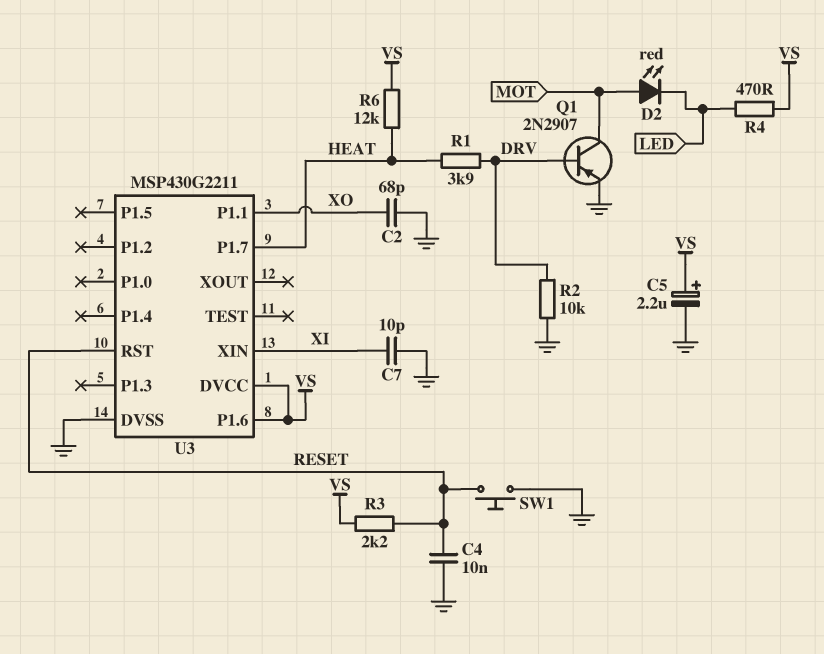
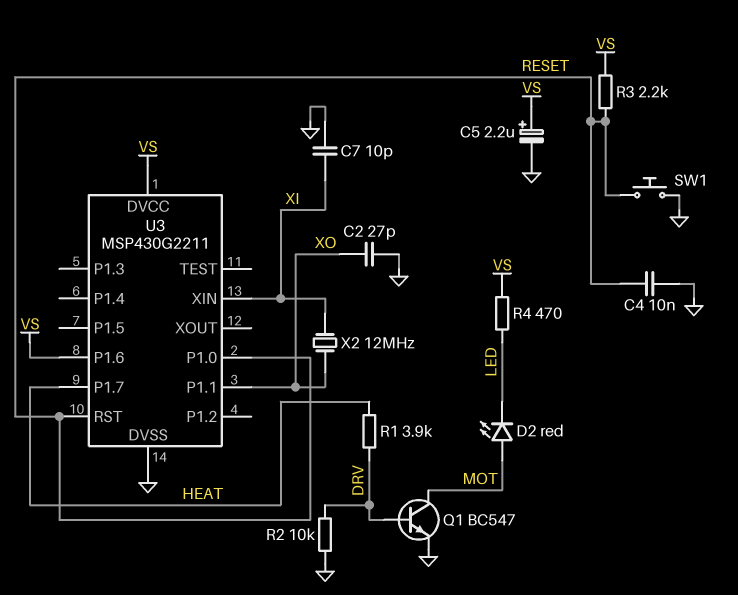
C2: 68pF (GND, XO) -> 27pF (GND, XO)
Q1: PNP 2N2907 (B DRV, C MOT, E GND) -> NPN BC547 (B DRV, C MOT, E GND)
R6: 12k (HEAT, VS) -> none
U3 pin P1.0: none -> RESET
X2: none -> 12MHz (XI, XO)

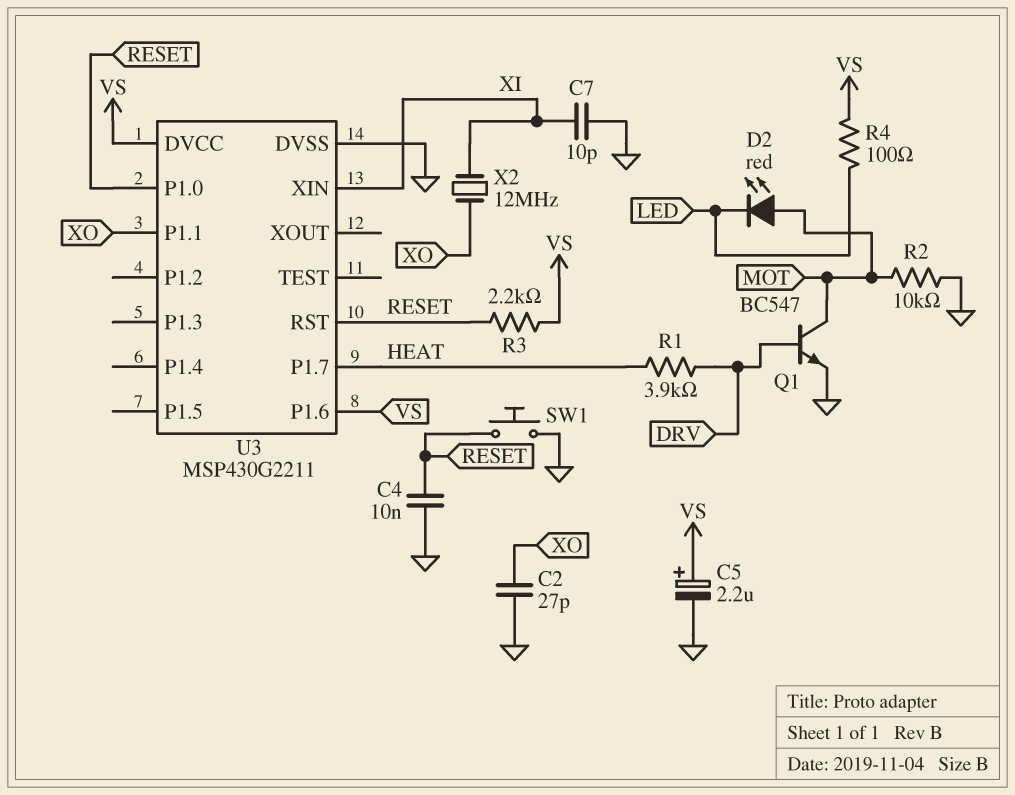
R2: 10k (DRV, GND) -> 10k (GND, MOT)
R4: 470 (LED, VS) -> 100 (LED, VS)

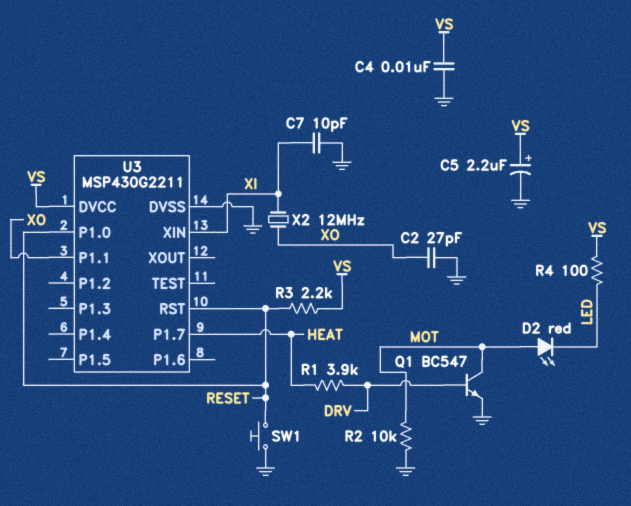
C4: 10nF (GND, RESET) -> 10nF (GND, VS)
U3 pin P1.6: VS -> none

